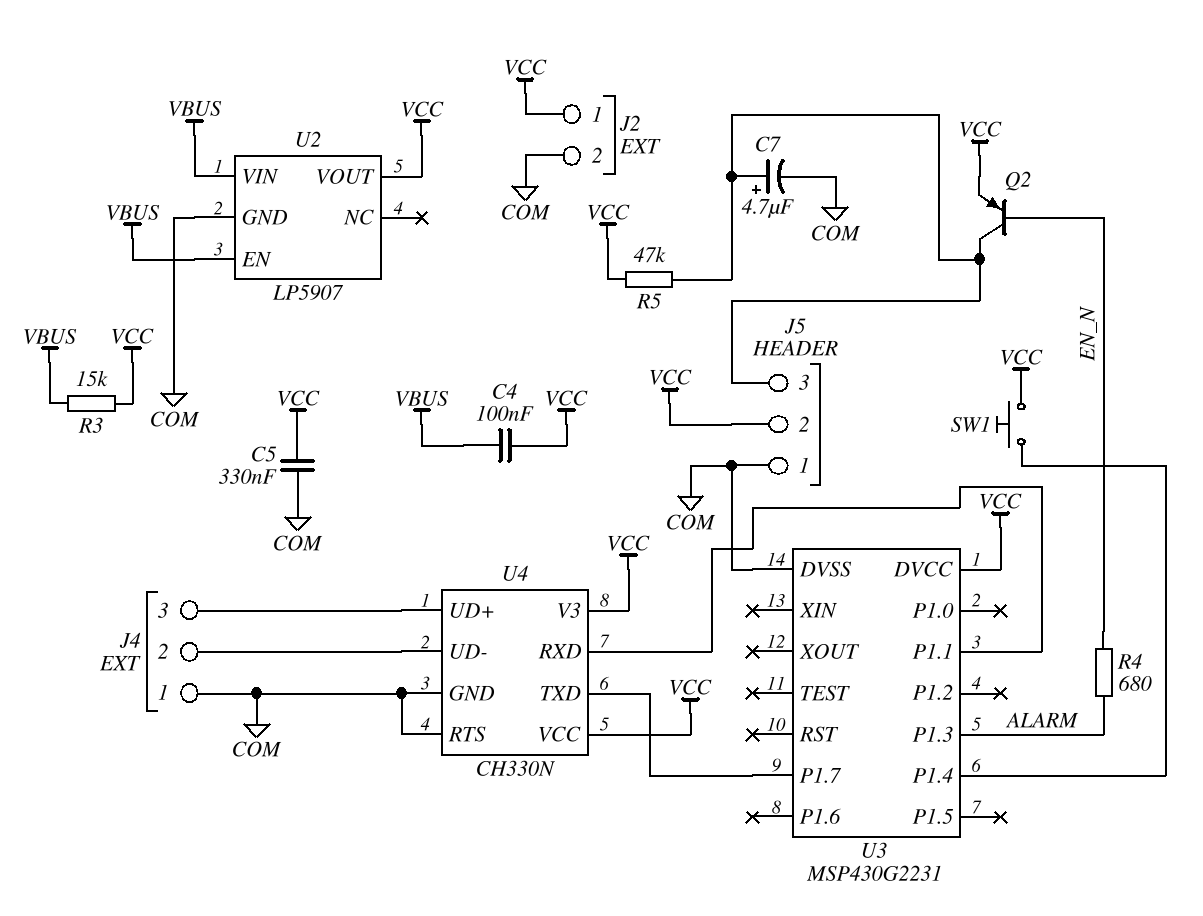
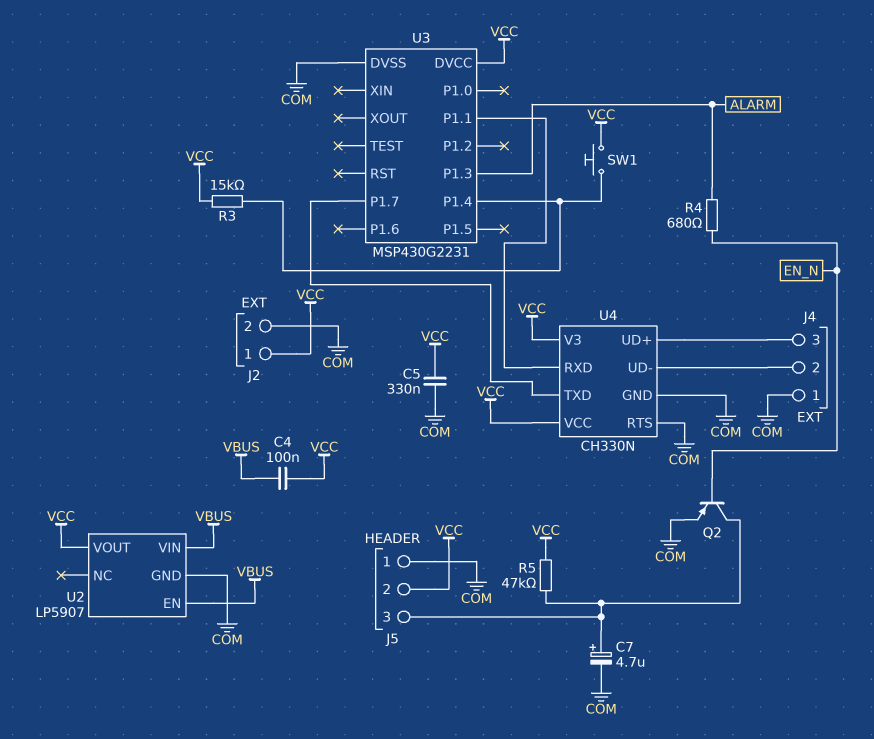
Q2: PNP (B EN_N, C J5/3, E VCC) -> PNP (B EN_N, C J5/3, E COM)
R3: 15k (VBUS, VCC) -> 15k (U3/P1.4, VCC)

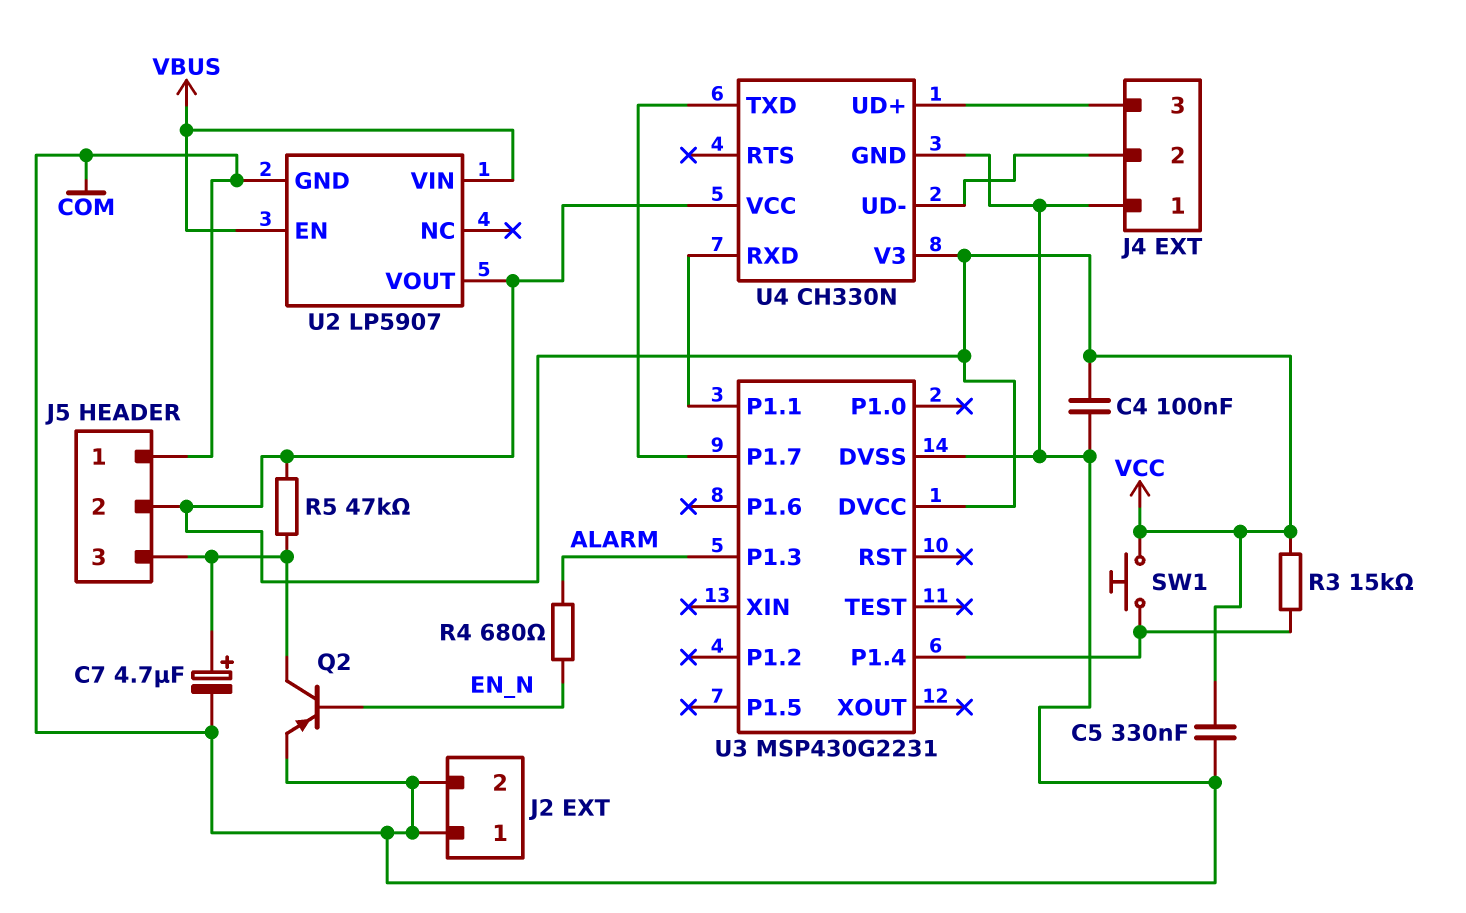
C4: 100nF (VBUS, VCC) -> 100nF (COM, VCC)
J2 pin 1: VCC -> COM
U4 pin RTS: COM -> none

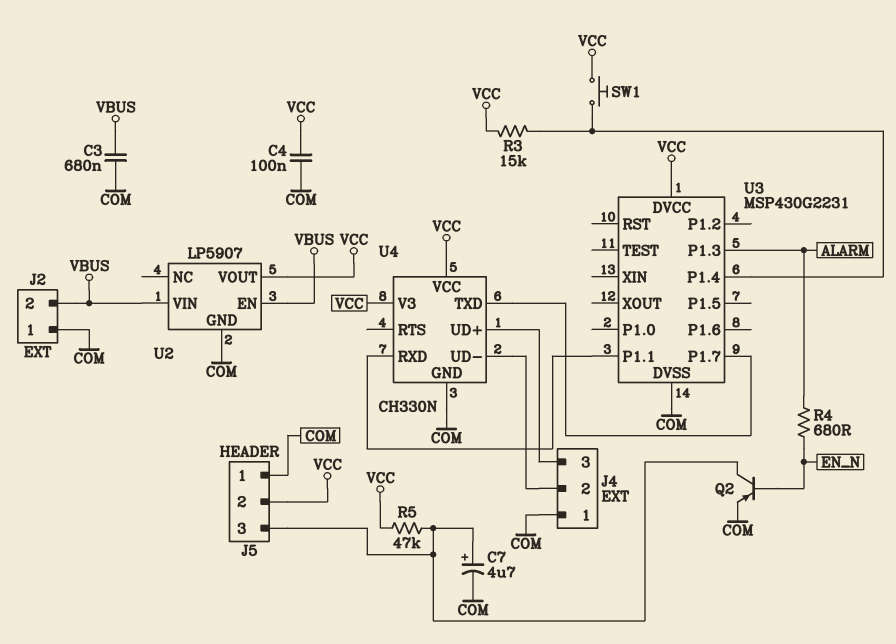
C3: none -> 680nF (COM, VBUS)
C5: 330nF (COM, VCC) -> none
J2 pin 2: COM -> VBUS

